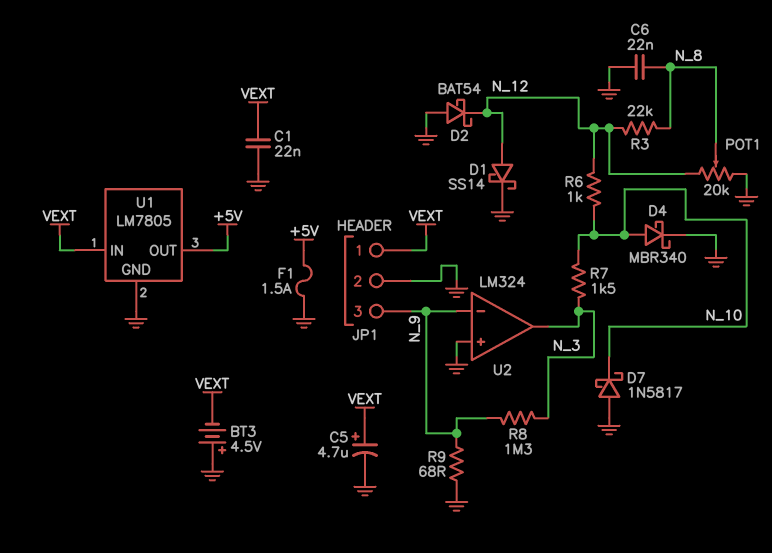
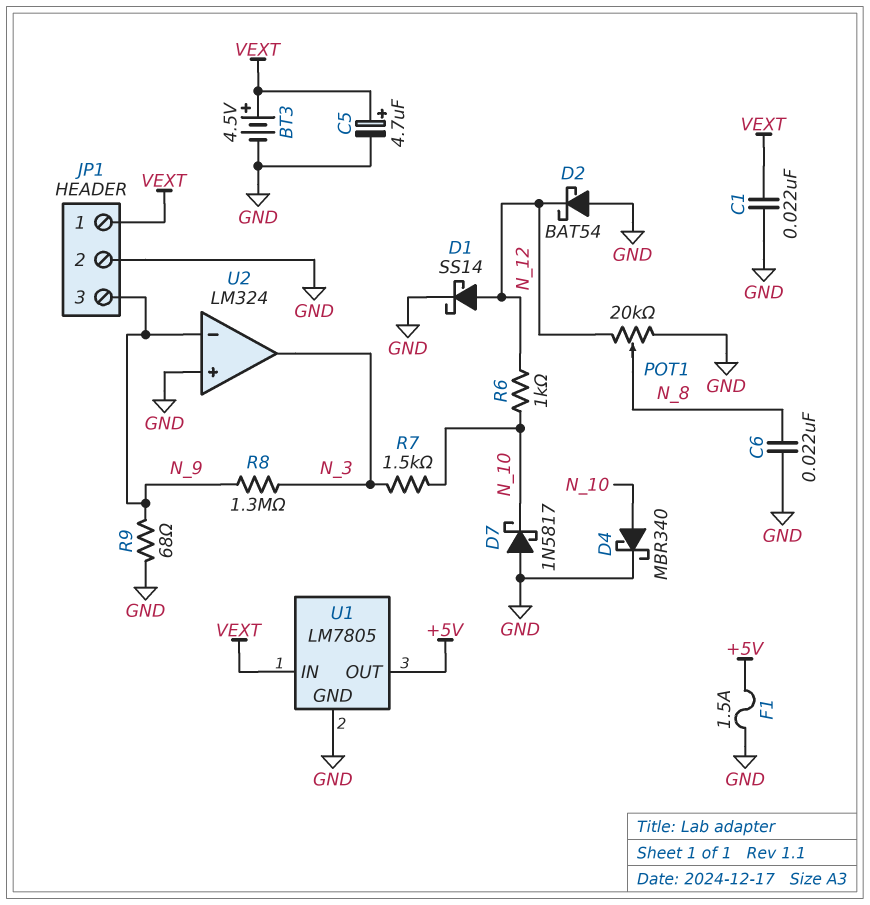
BT3: 4.5V (plus GND, minus VEXT) -> 4.5V (plus VEXT, minus GND)
R3: 22k (N_8, N_12) -> none

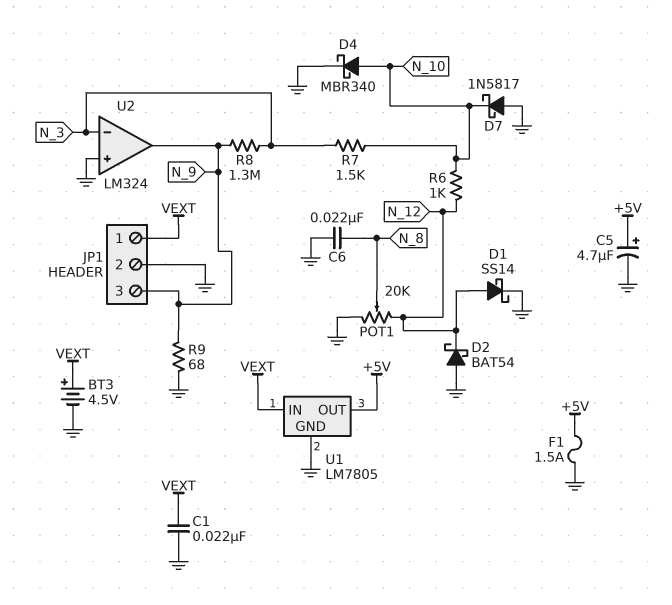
C5: 4.7uF (plus VEXT, minus GND) -> 4.7uF (plus +5V, minus GND)
U2 pin in-: N_9 -> N_3
U2 pin out: N_3 -> N_9

